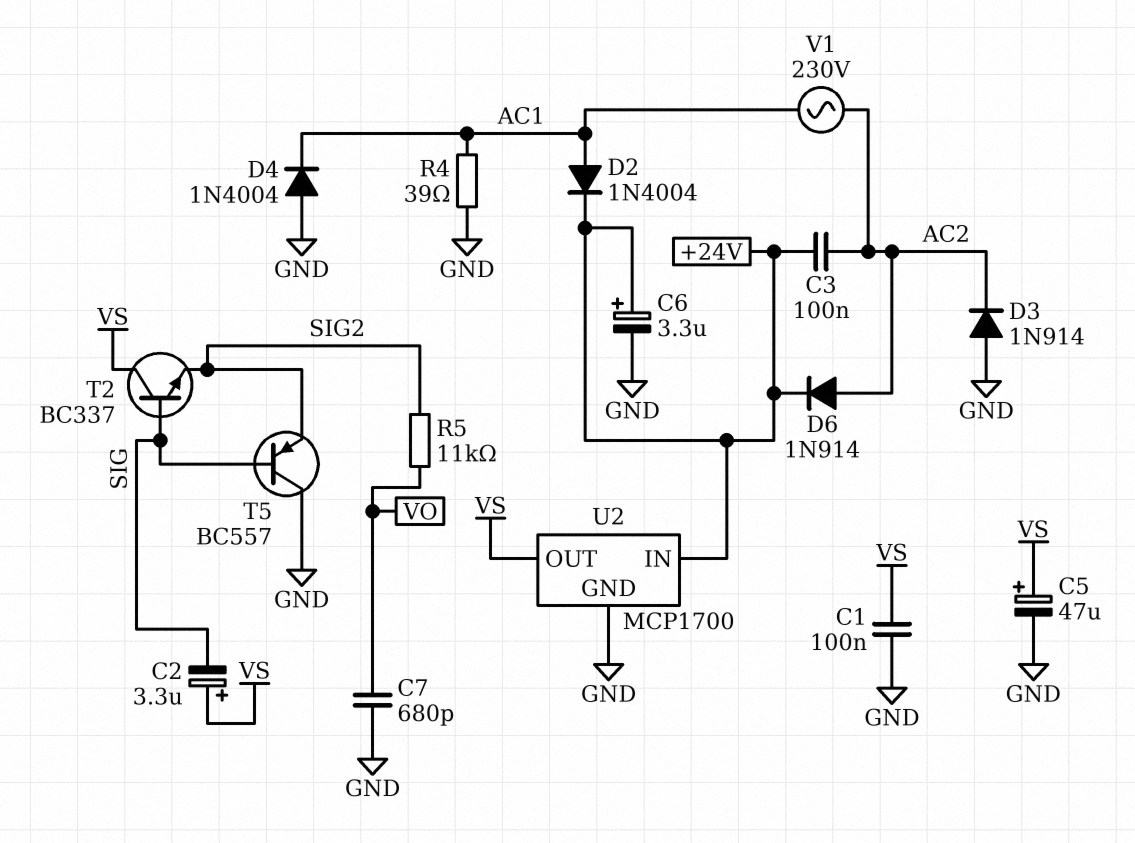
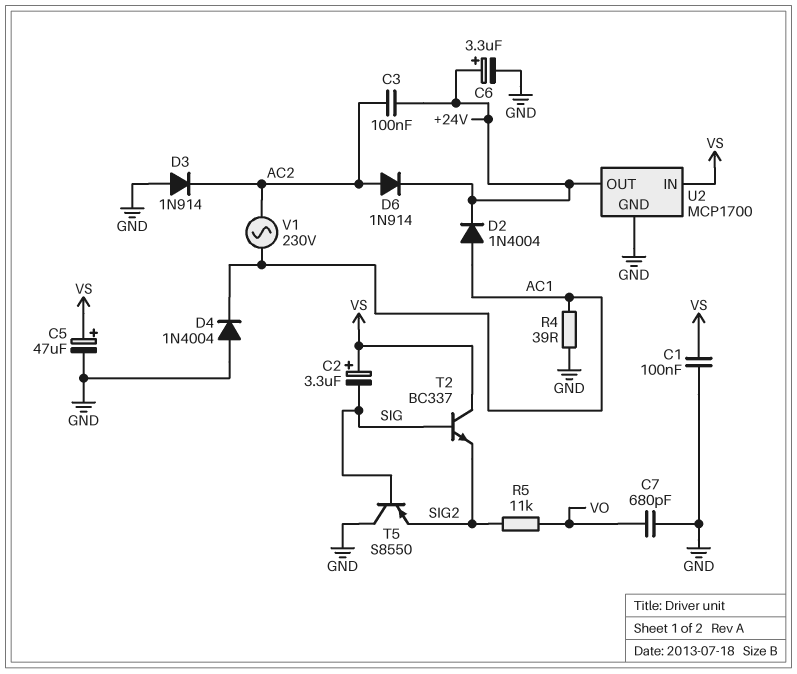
T5: PNP BC557 (B SIG, C GND, E SIG2) -> PNP S8550 (B SIG, C GND, E SIG2)
U2 pin IN: +24V -> VS
U2 pin OUT: VS -> +24V

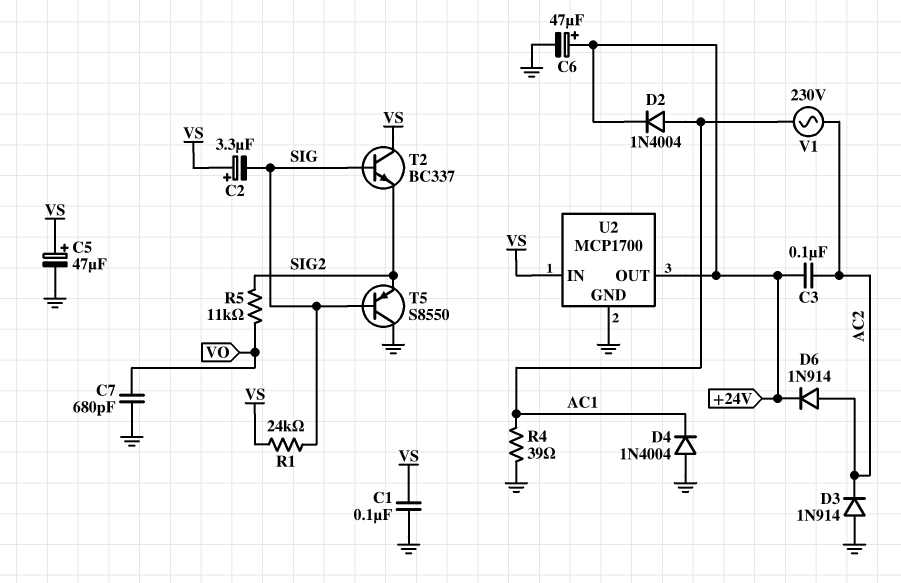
C6: 3.3uF (plus +24V, minus GND) -> 47uF (plus +24V, minus GND)
R1: none -> 24k (SIG, VS)

